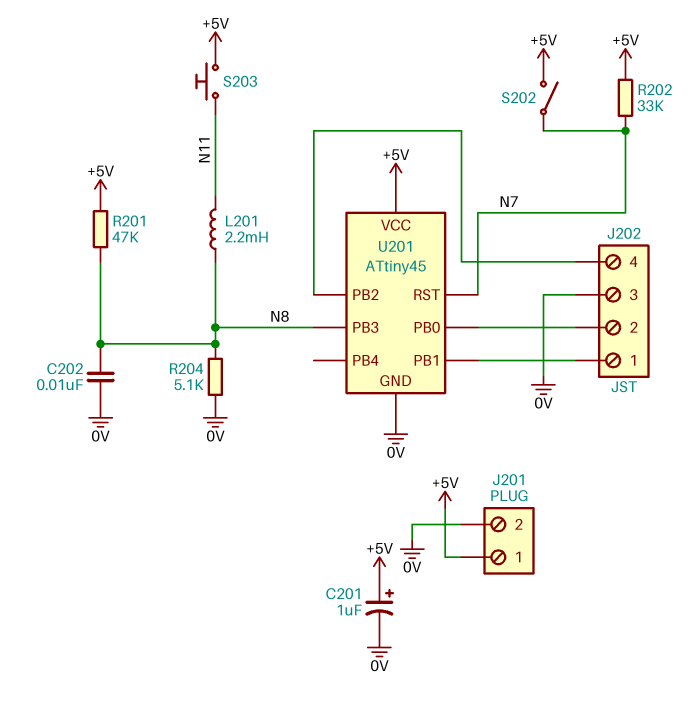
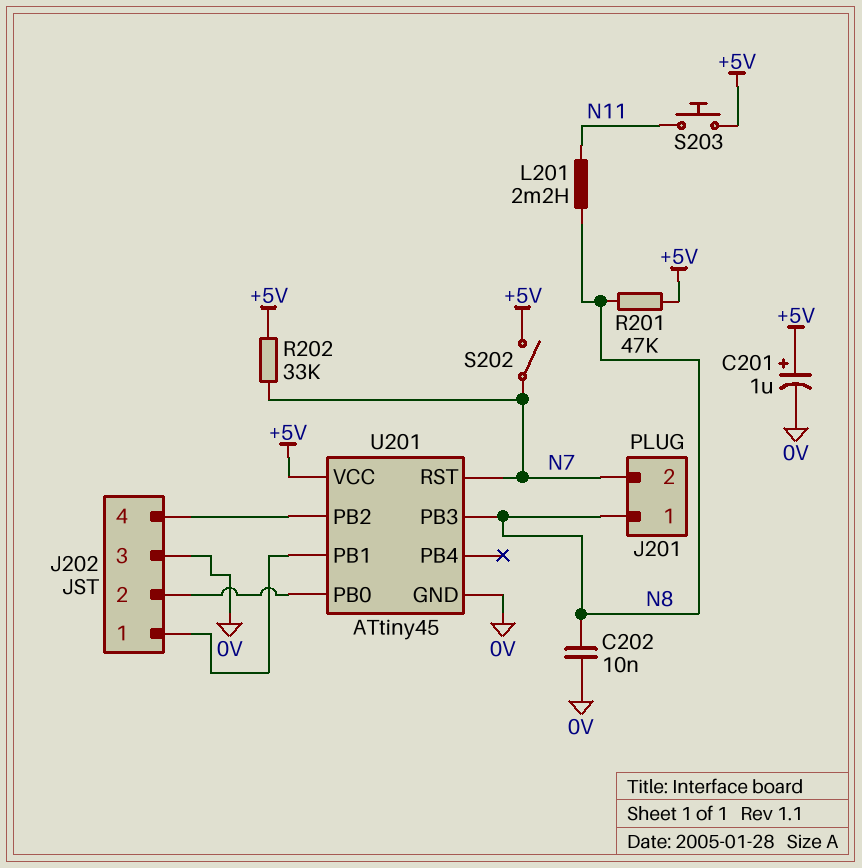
J201 pin 1: +5V -> N8
J201 pin 2: 0V -> N7
R204: 5.1k (0V, N8) -> none

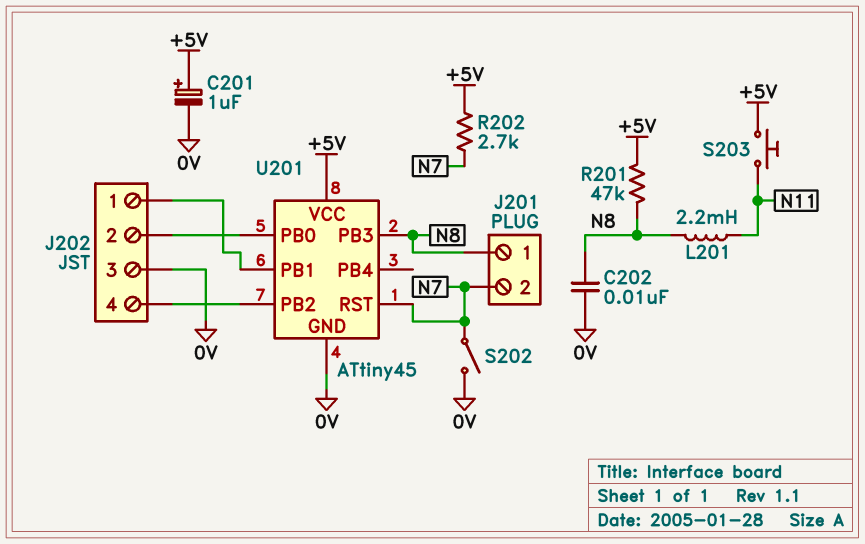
R202: 33k (+5V, N7) -> 2.7k (+5V, N7)
S202: switch (+5V, N7) -> switch (0V, N7)

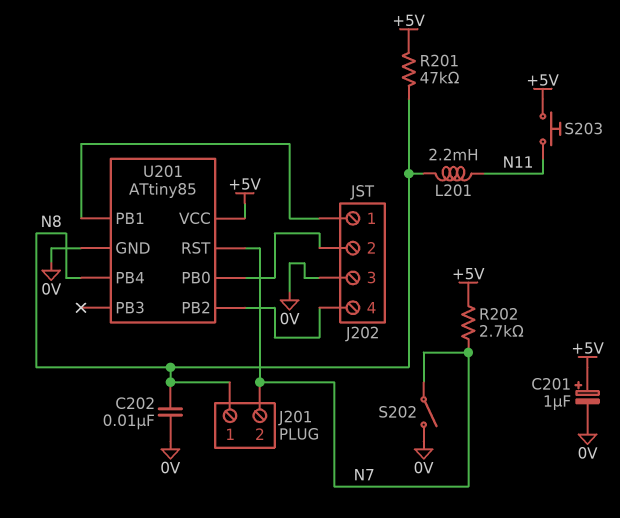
U201: ATtiny45 -> ATtiny85
U201 pin PB3: N8 -> none
U201 pin PB4: none -> N8

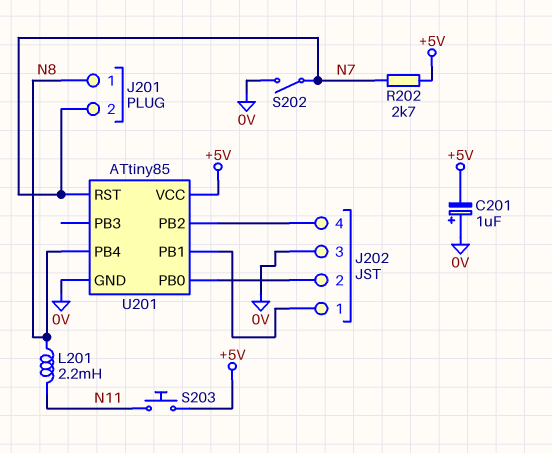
C201: 1uF (plus +5V, minus 0V) -> 1uF (plus 0V, minus +5V)
C202: 10nF (0V, N8) -> none
R201: 47k (+5V, N8) -> none

